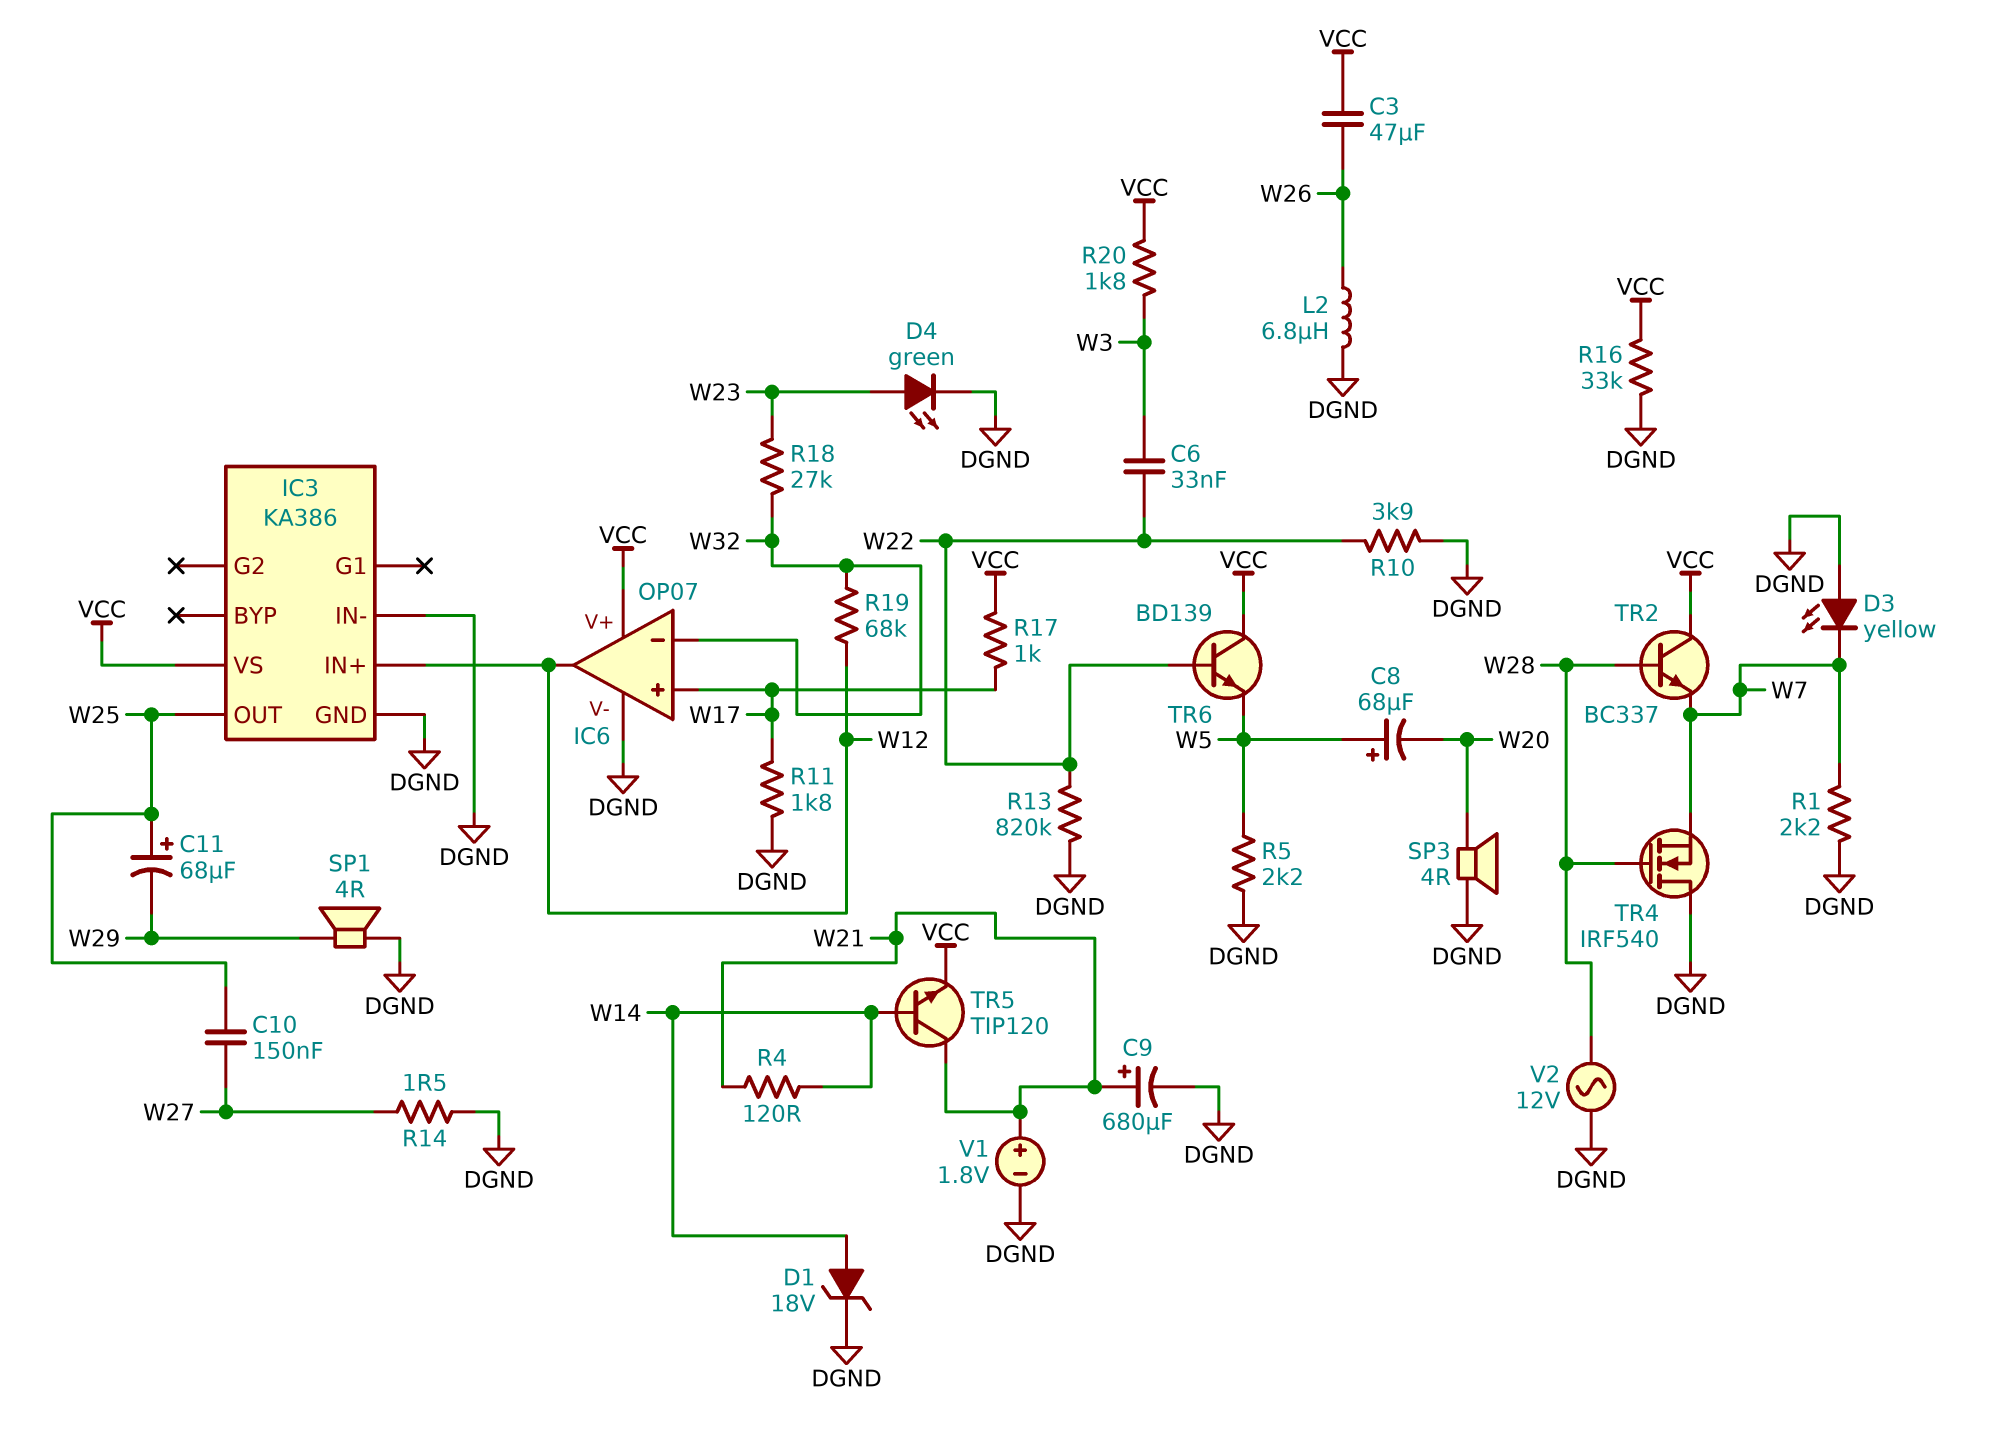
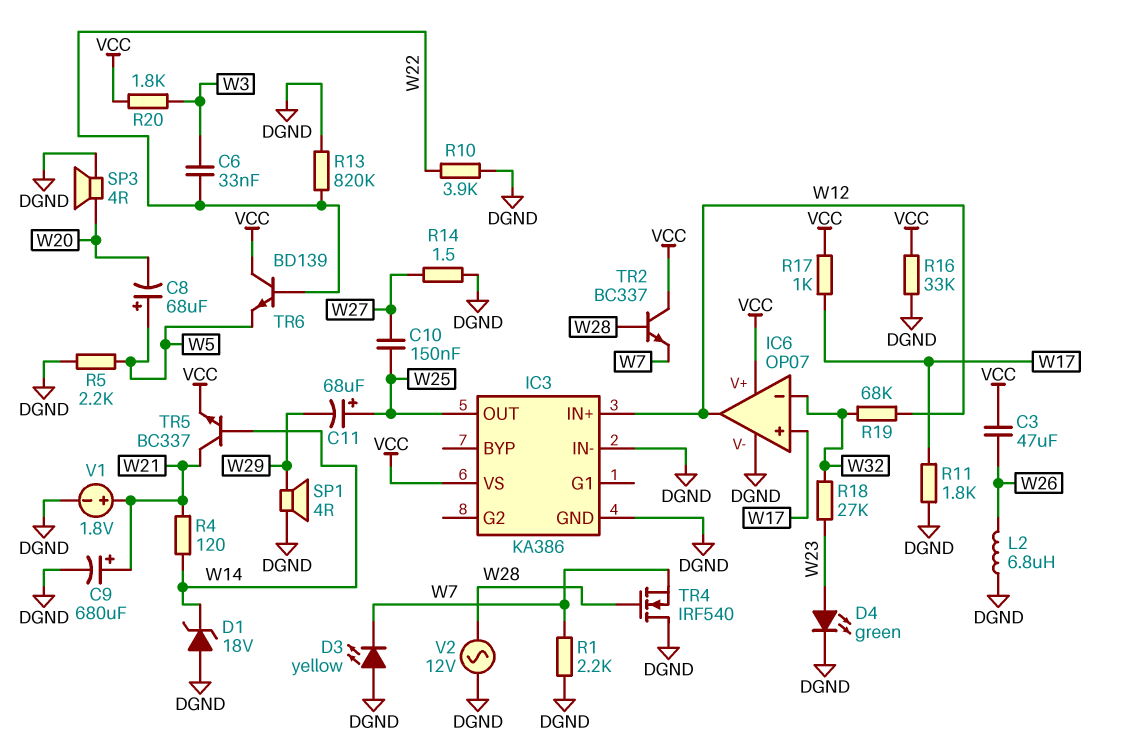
D1: zener 18V (A W14, K DGND) -> zener 18V (A DGND, K W14)
TR5: NPN TIP120 (B W14, C W21, E VCC) -> NPN BC337 (B W14, C W21, E VCC)

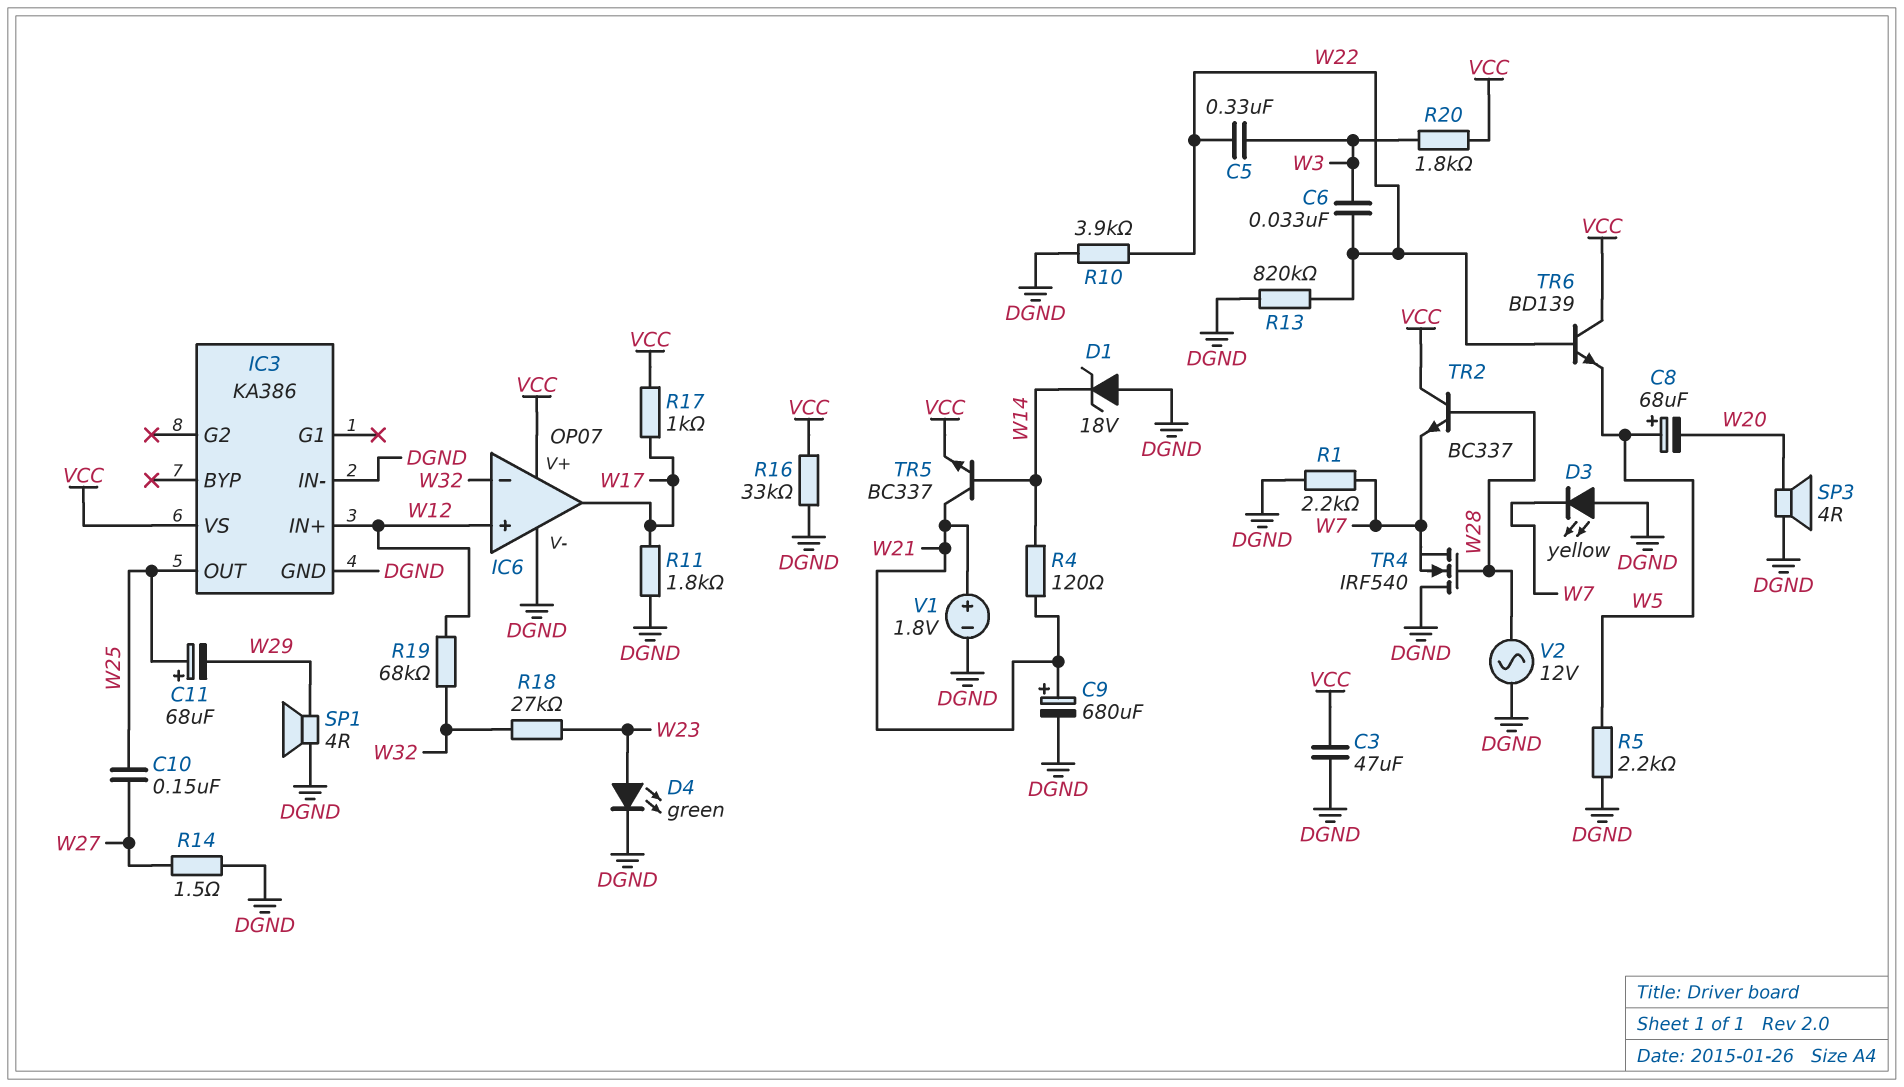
C3: 47uF (VCC, W26) -> 47uF (DGND, VCC)
C5: none -> 330nF (W3, W22)
IC6 pin in+: W17 -> W12
IC6 pin out: W12 -> W17
L2: 6.8uH (DGND, W26) -> none

